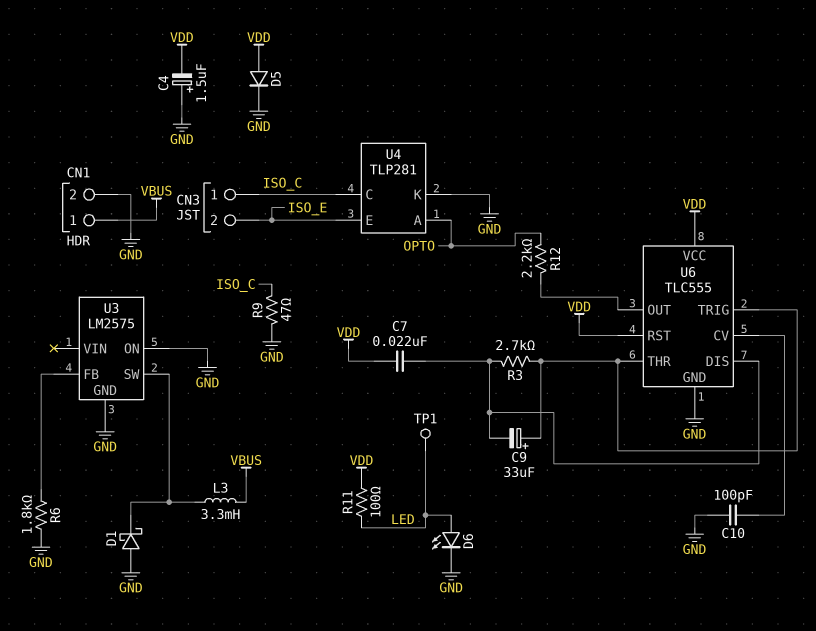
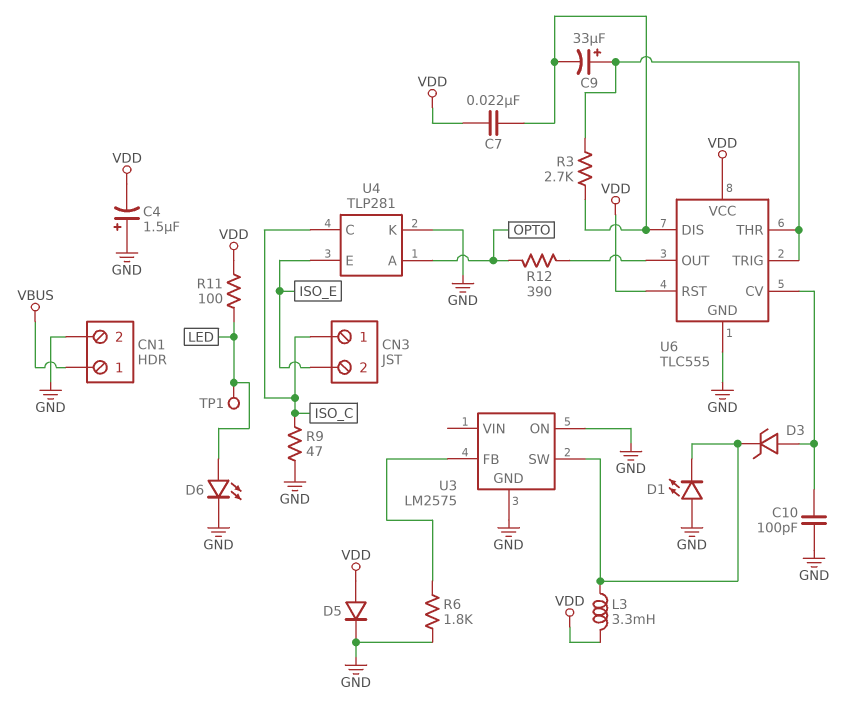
D1: schottky (A GND, K U3/SW) -> LED (A GND, K U3/SW)
D3: none -> zener (A U6/CV, K U3/SW)
L3: 3.3mH (U3/SW, VBUS) -> 3.3mH (U3/SW, VDD)
R12: 2.2k (OPTO, U6/OUT) -> 390 (OPTO, U6/OUT)

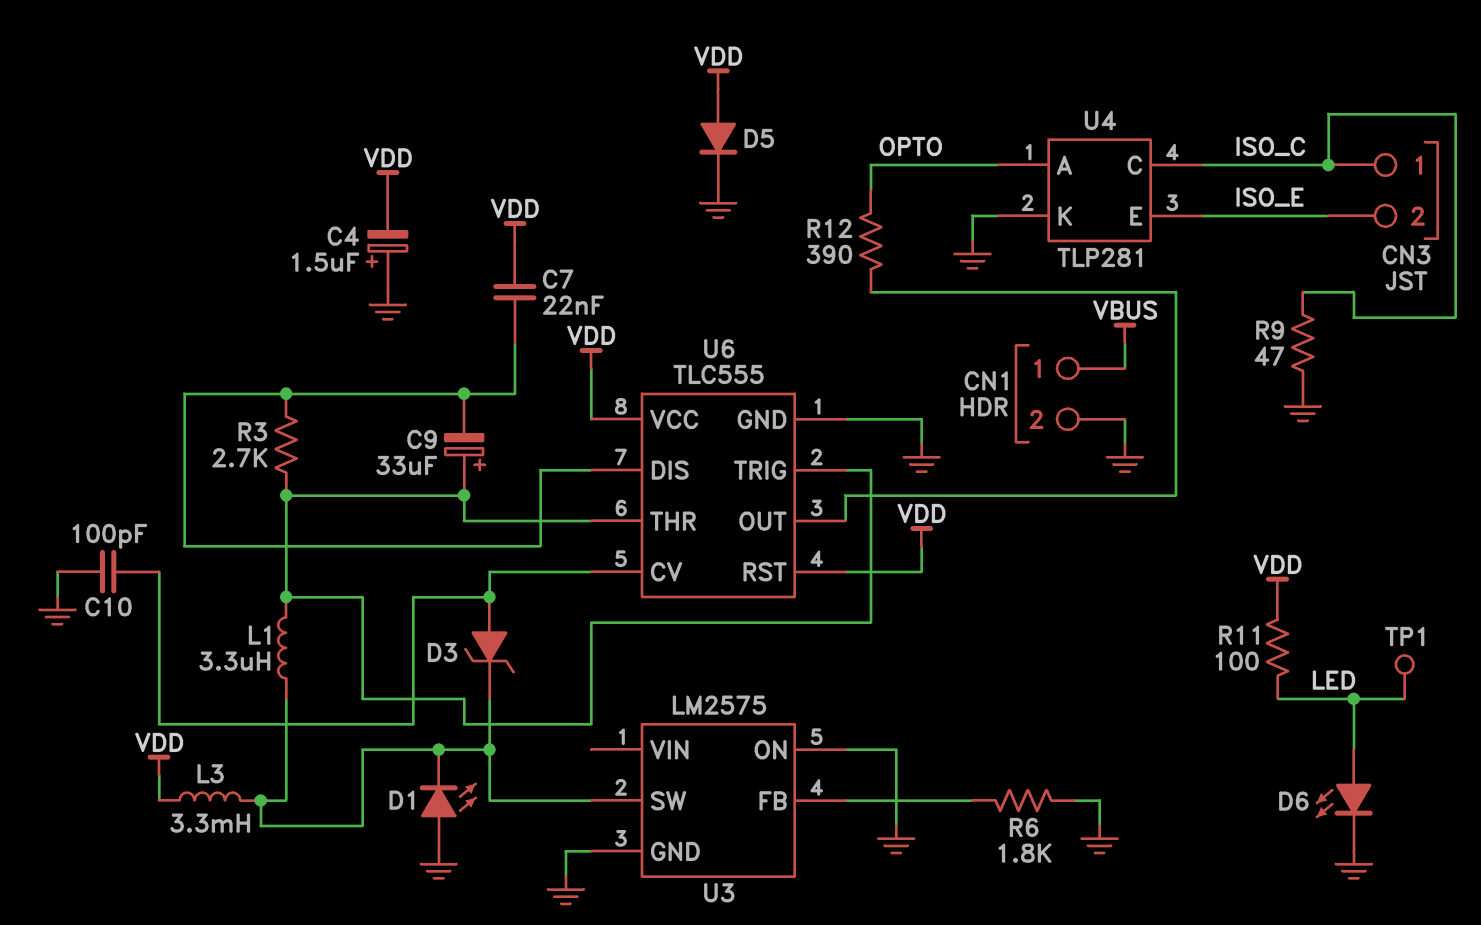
L1: none -> 3.3uH (U3/SW, U6/THR)

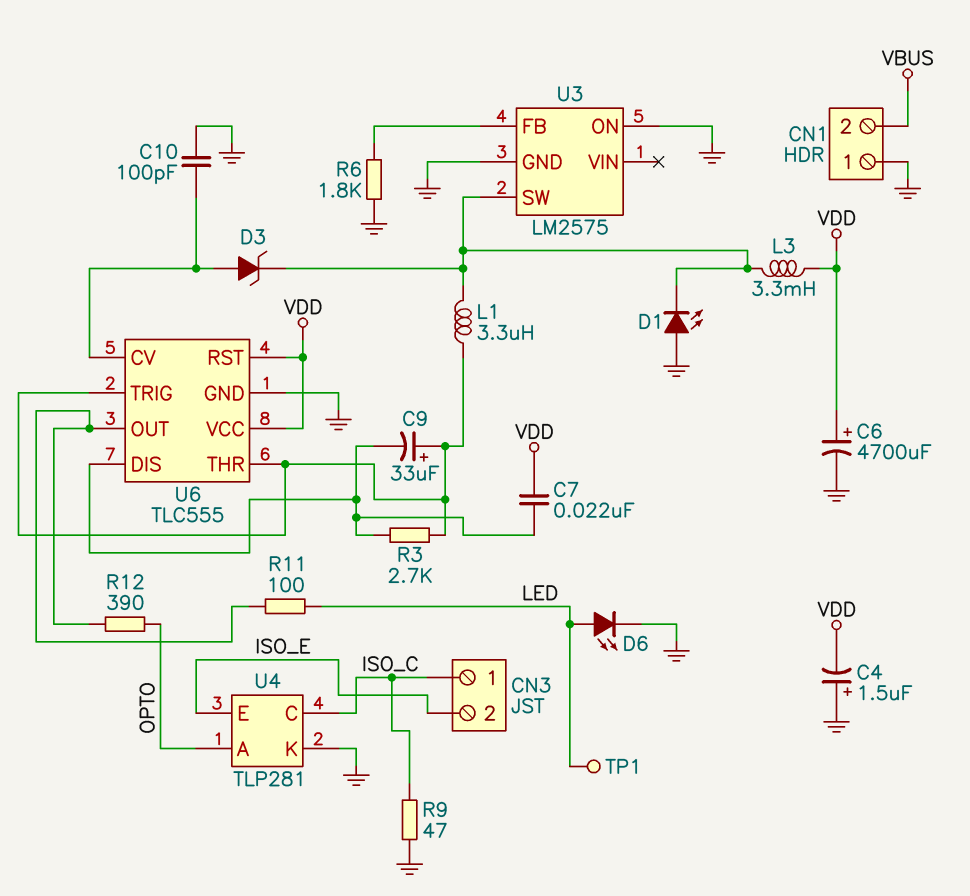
C6: none -> 4700uF (plus VDD, minus GND)
CN1 pin 1: VBUS -> GND
CN1 pin 2: GND -> VBUS
D5: diode (A VDD, K GND) -> none
R11: 100 (LED, VDD) -> 100 (LED, U6/OUT)

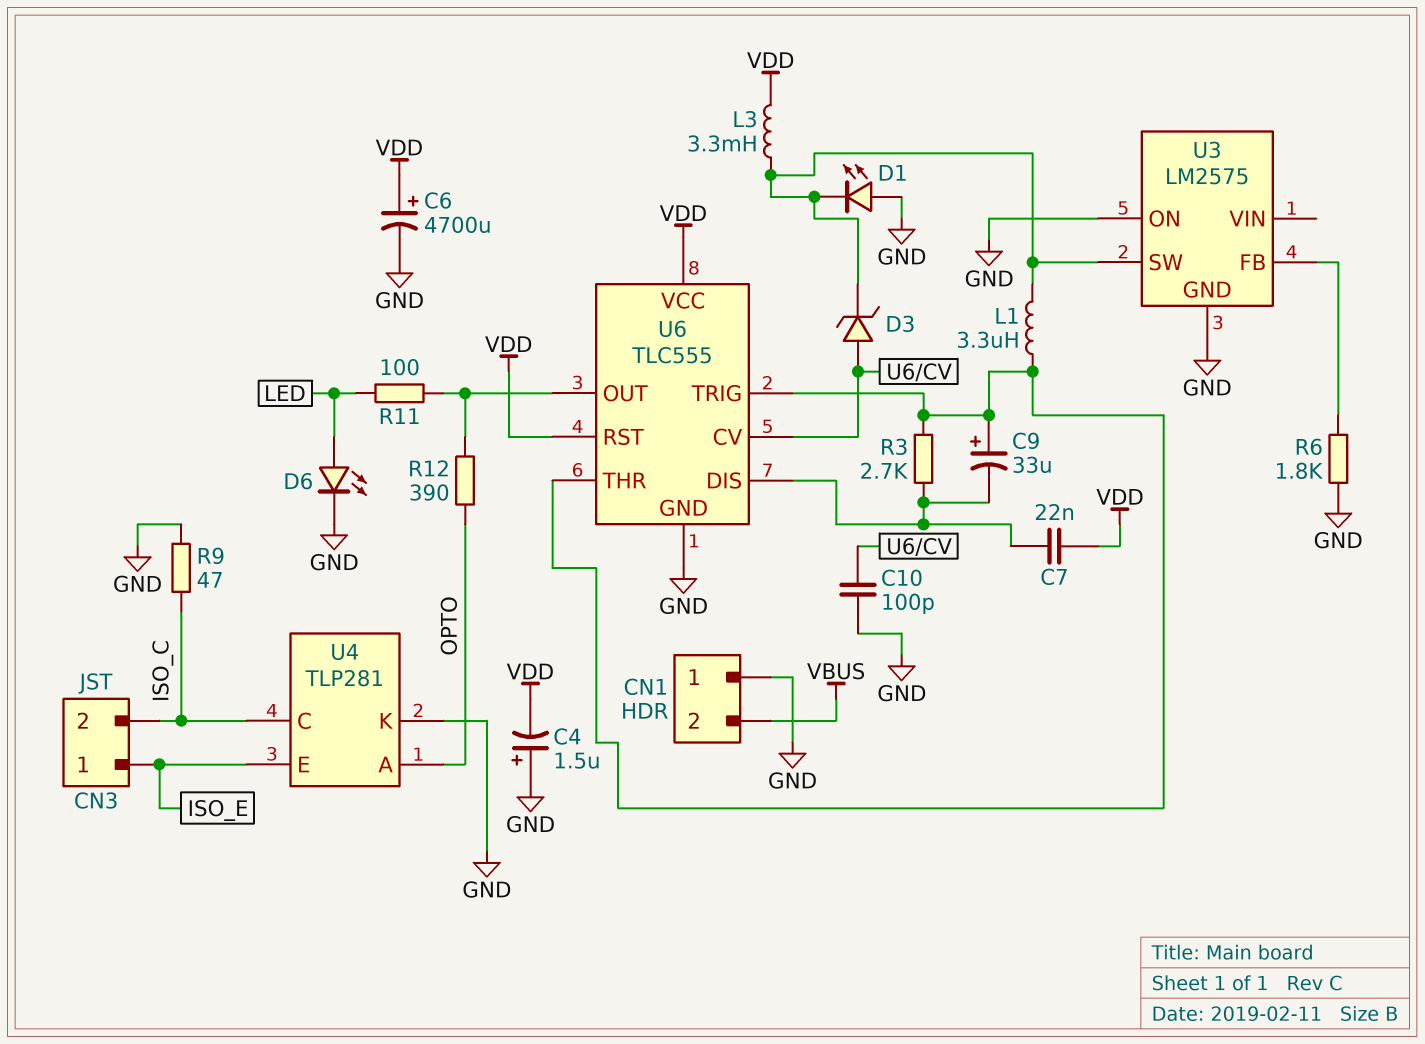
CN3 pin 1: ISO_C -> ISO_E
CN3 pin 2: ISO_E -> ISO_C
TP1: test point (LED) -> none

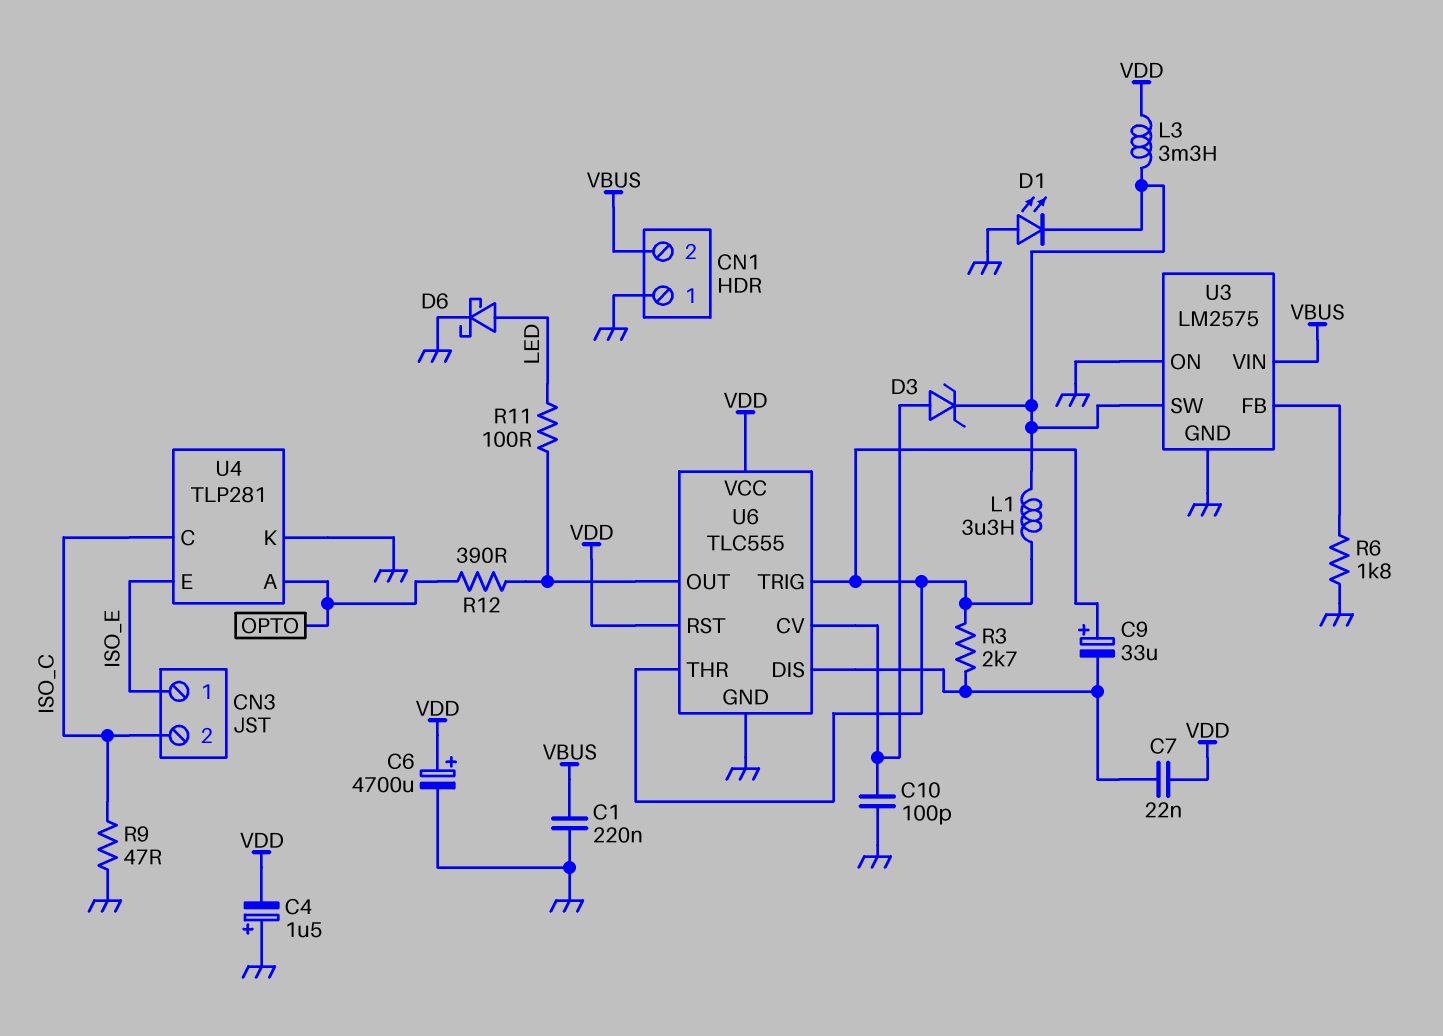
C1: none -> 220nF (GND, VBUS)
D6: LED (A LED, K GND) -> schottky (A LED, K GND)
U3 pin VIN: none -> VBUS

